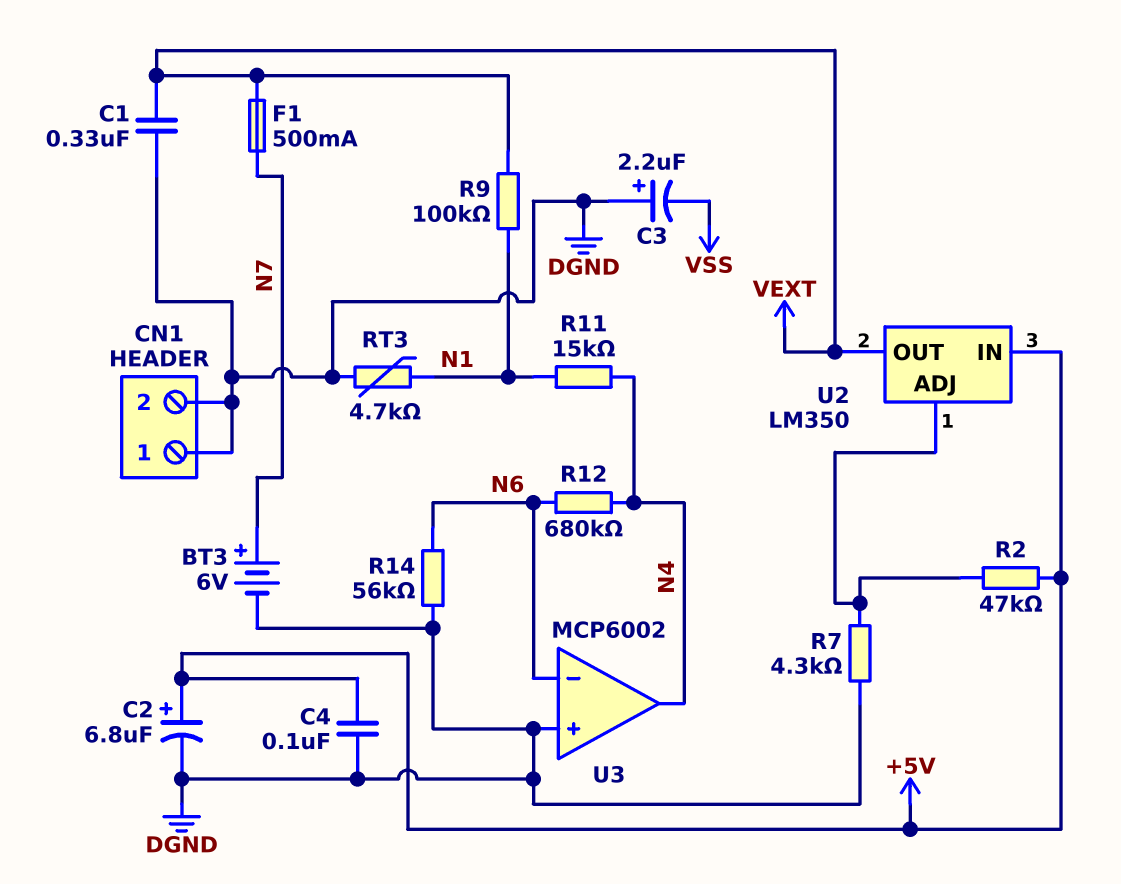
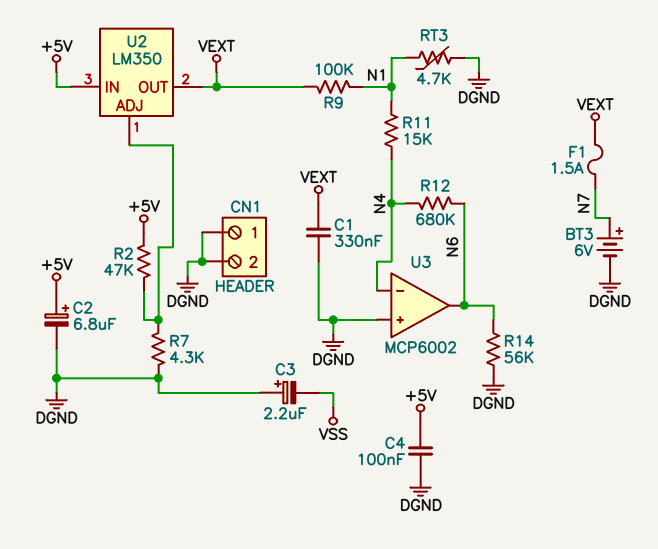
F1: 500mA (N7, VEXT) -> 1.5A (N7, VEXT)
U3 pin in-: N6 -> N4
U3 pin out: N4 -> N6

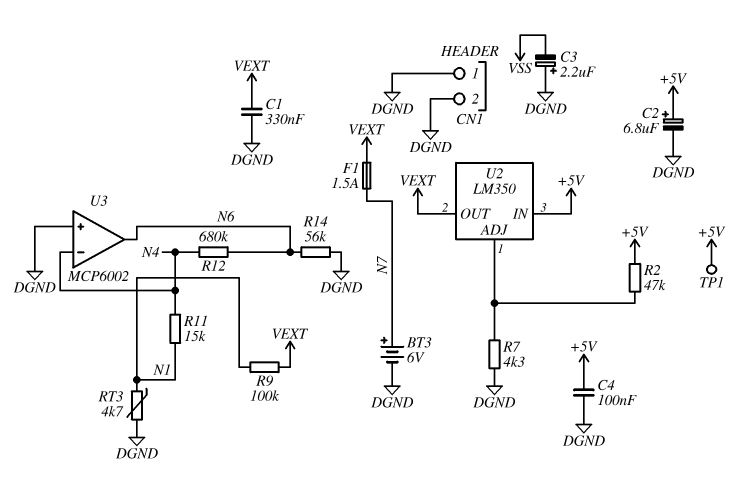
TP1: none -> test point (+5V)

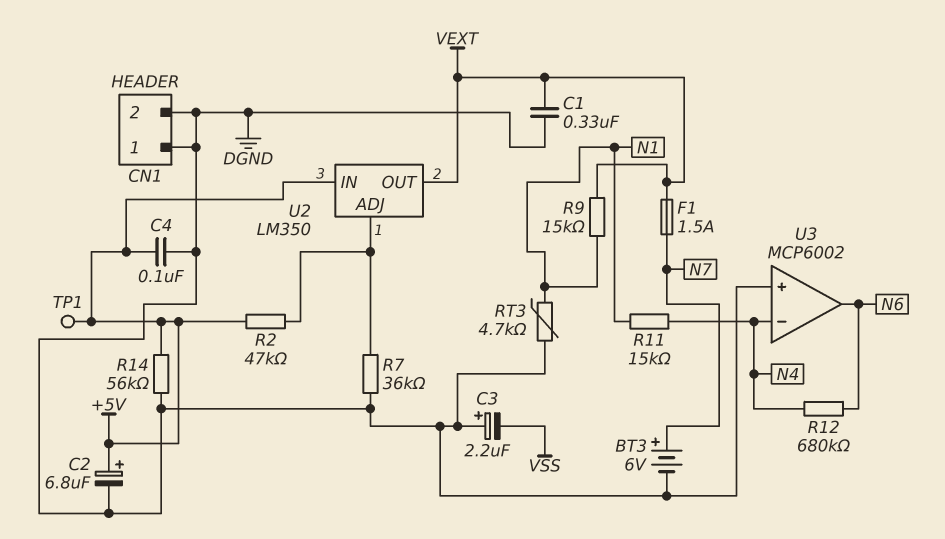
R7: 4.3k (DGND, U2/ADJ) -> 36k (DGND, U2/ADJ)
R9: 100k (N1, VEXT) -> 15k (N1, VEXT)
R14: 56k (DGND, N6) -> 56k (+5V, DGND)

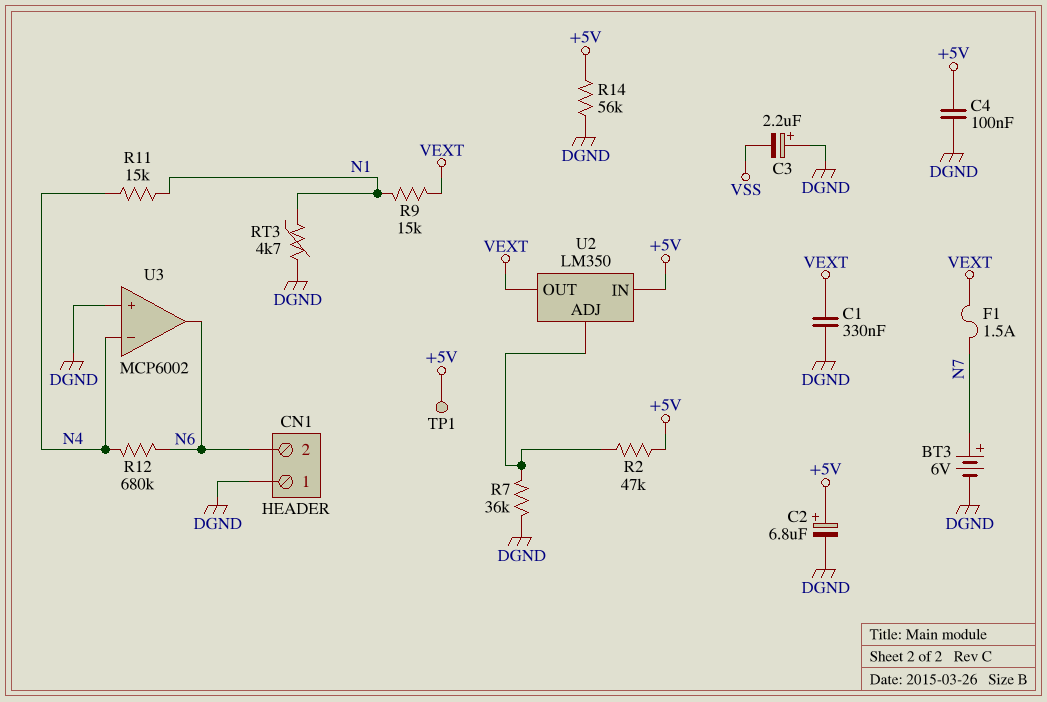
CN1 pin 2: DGND -> N6

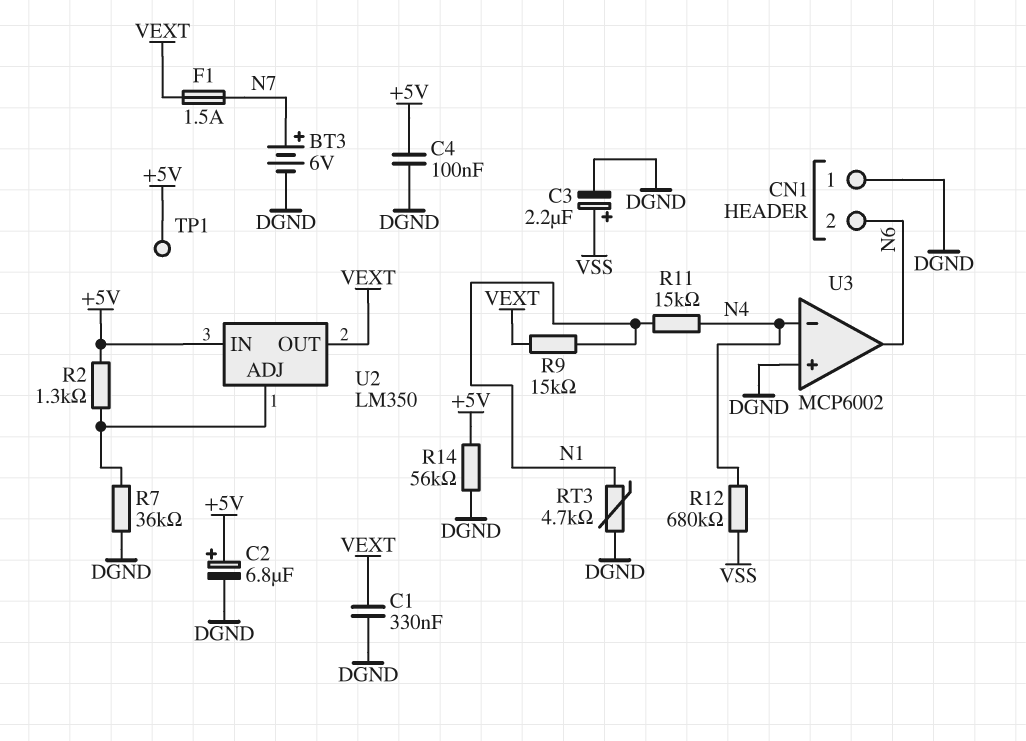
C3: 2.2uF (plus DGND, minus VSS) -> 2.2uF (plus VSS, minus DGND)
R2: 47k (+5V, U2/ADJ) -> 1.3k (+5V, U2/ADJ)
R12: 680k (N4, N6) -> 680k (N4, VSS)

